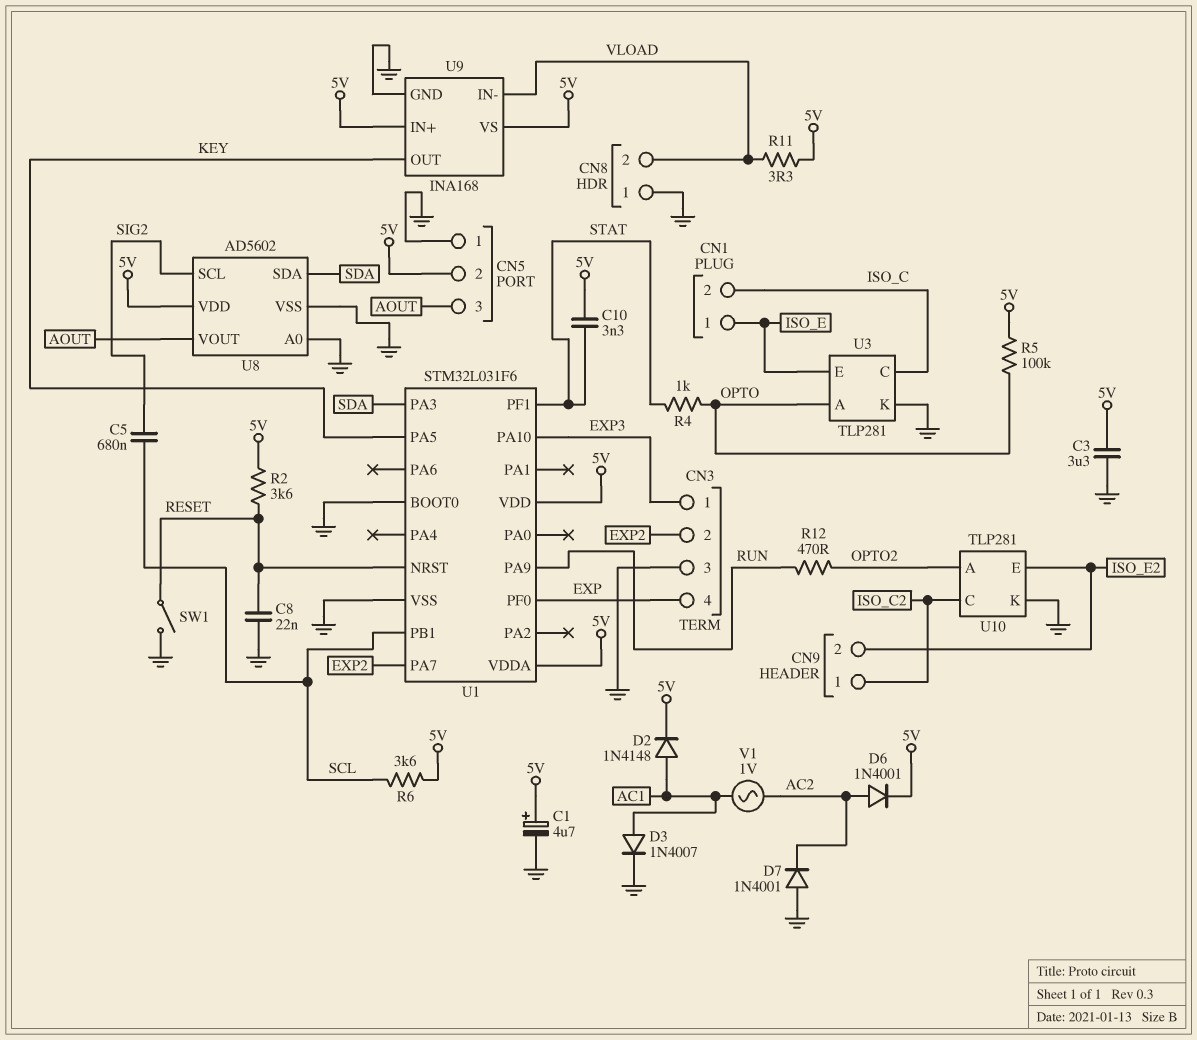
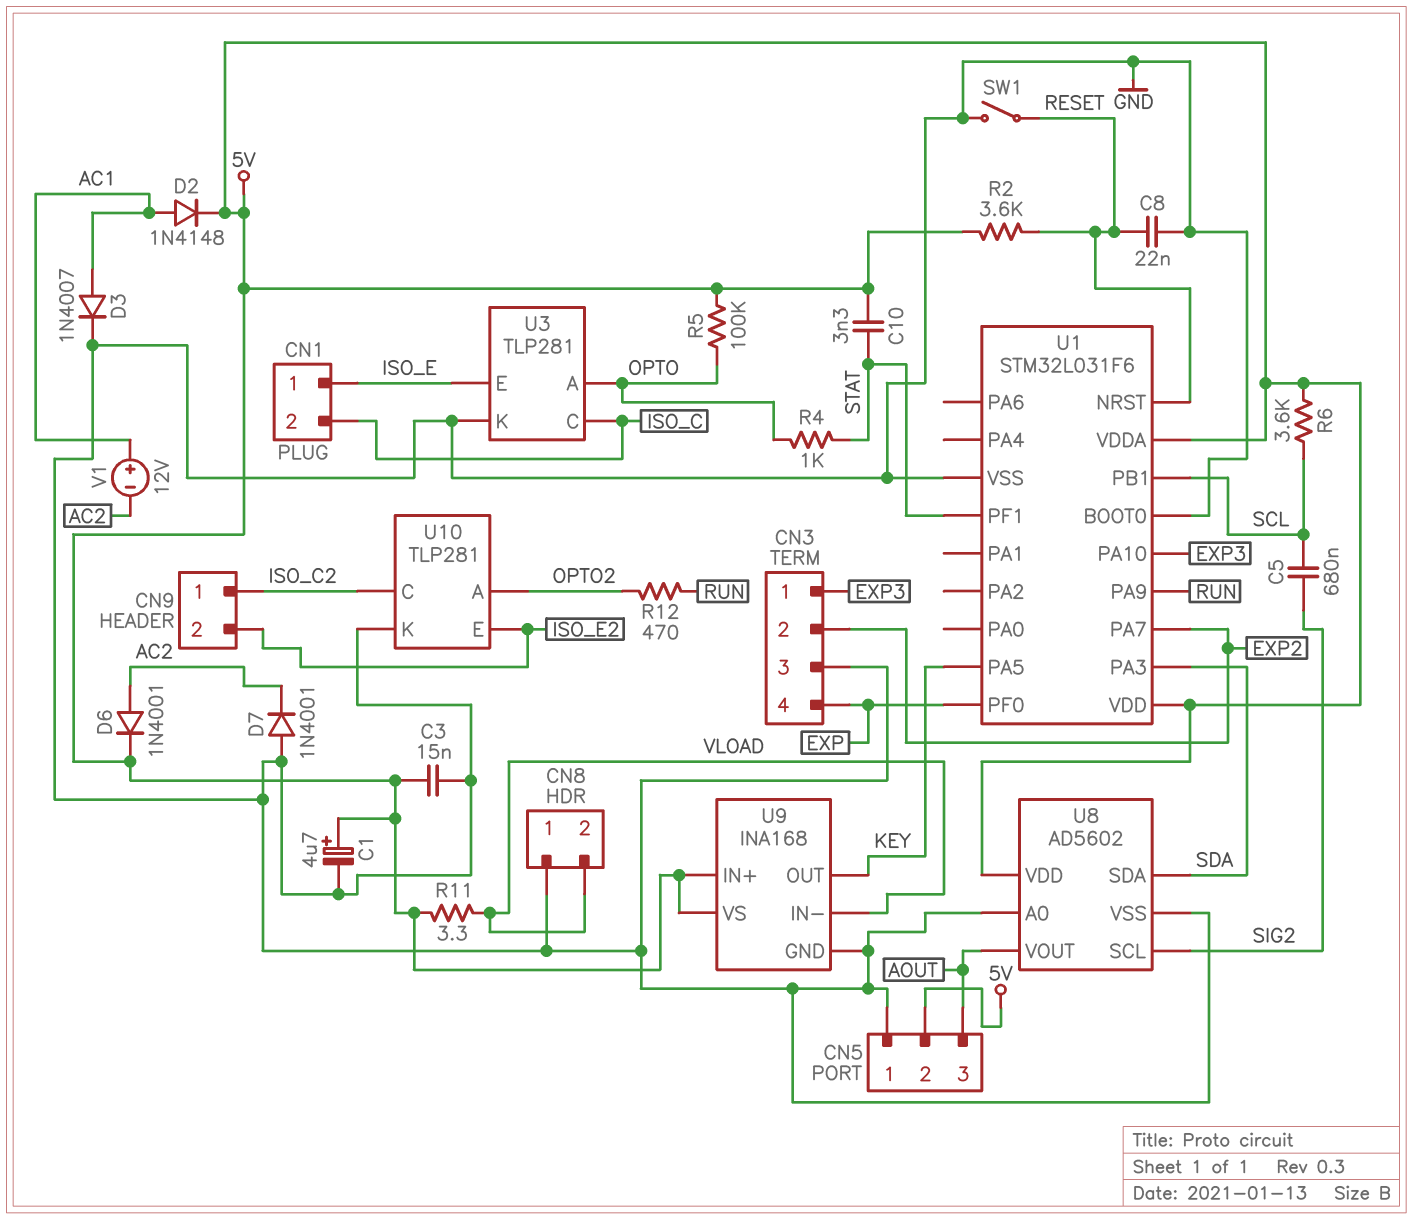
C3: 3.3uF (5V, GND) -> 15nF (5V, GND)
V1: AC 1V (AC1, AC2) -> 12V (plus AC1, minus AC2)

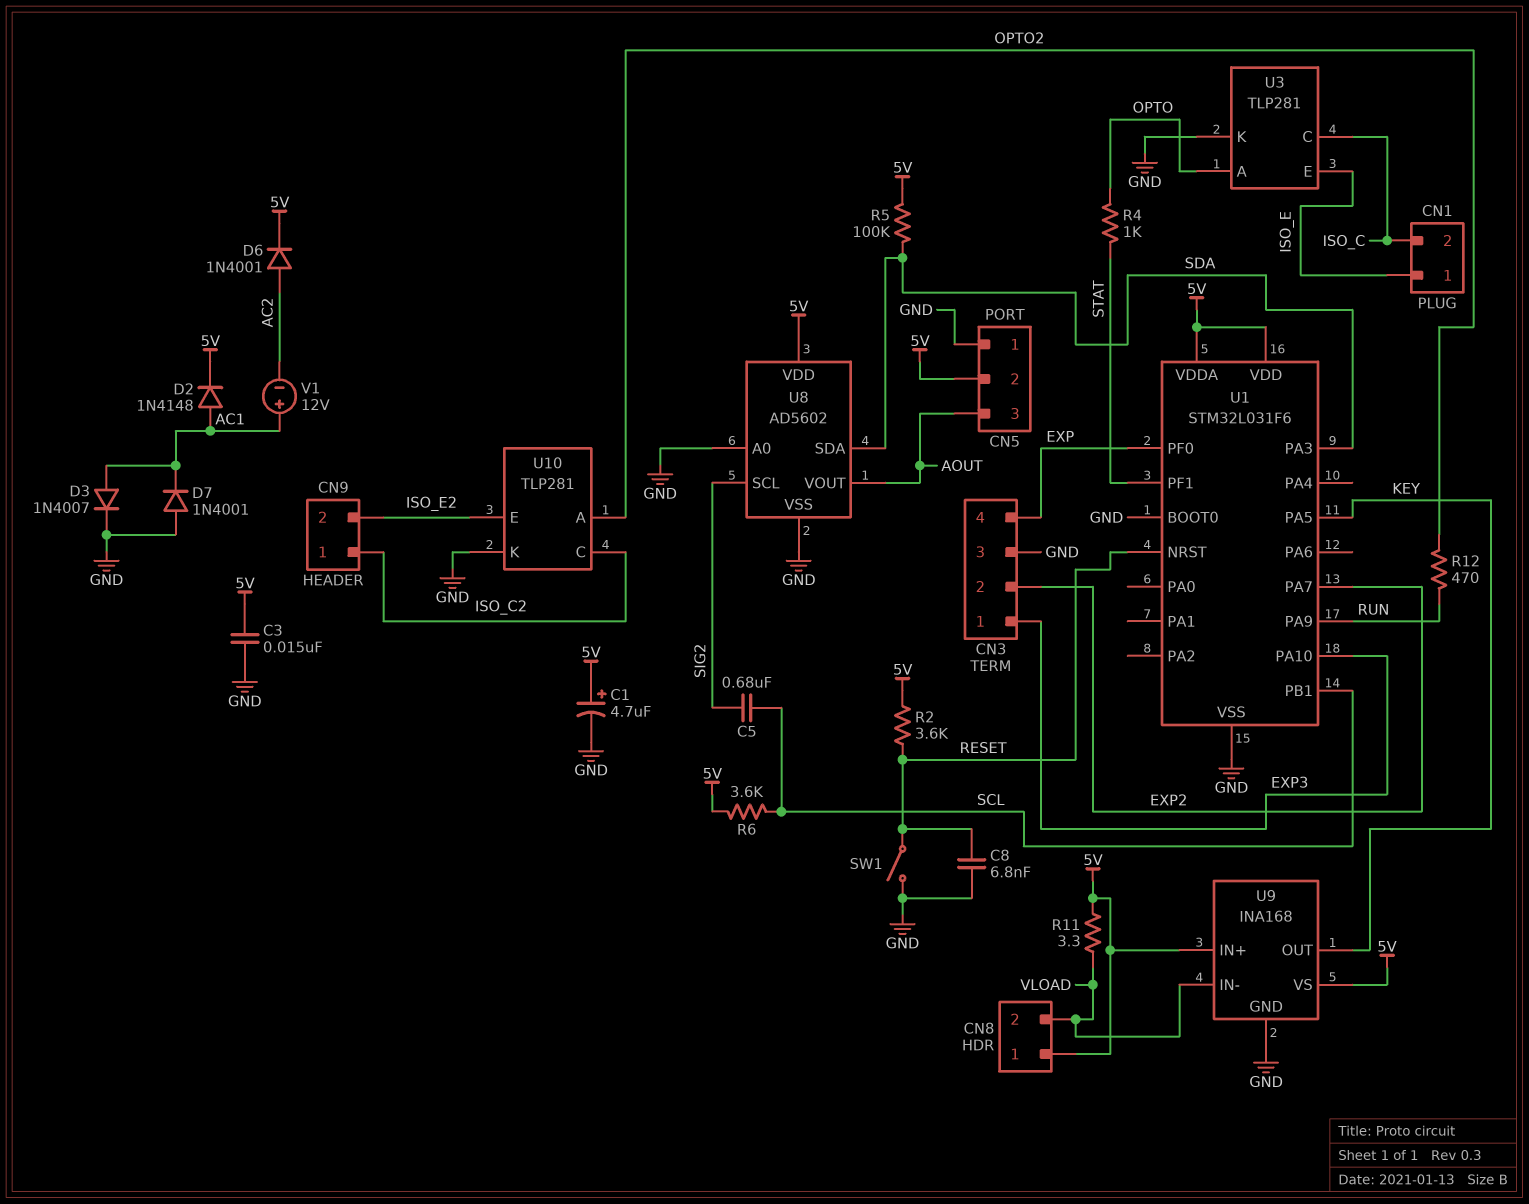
C8: 22nF (GND, RESET) -> 6.8nF (GND, RESET)
C10: 3.3nF (5V, STAT) -> none
CN8 pin 1: GND -> 5V
D7: diode 1N4001 (A GND, K AC2) -> diode 1N4001 (A GND, K AC1)
R5: 100k (5V, OPTO) -> 100k (5V, SDA)

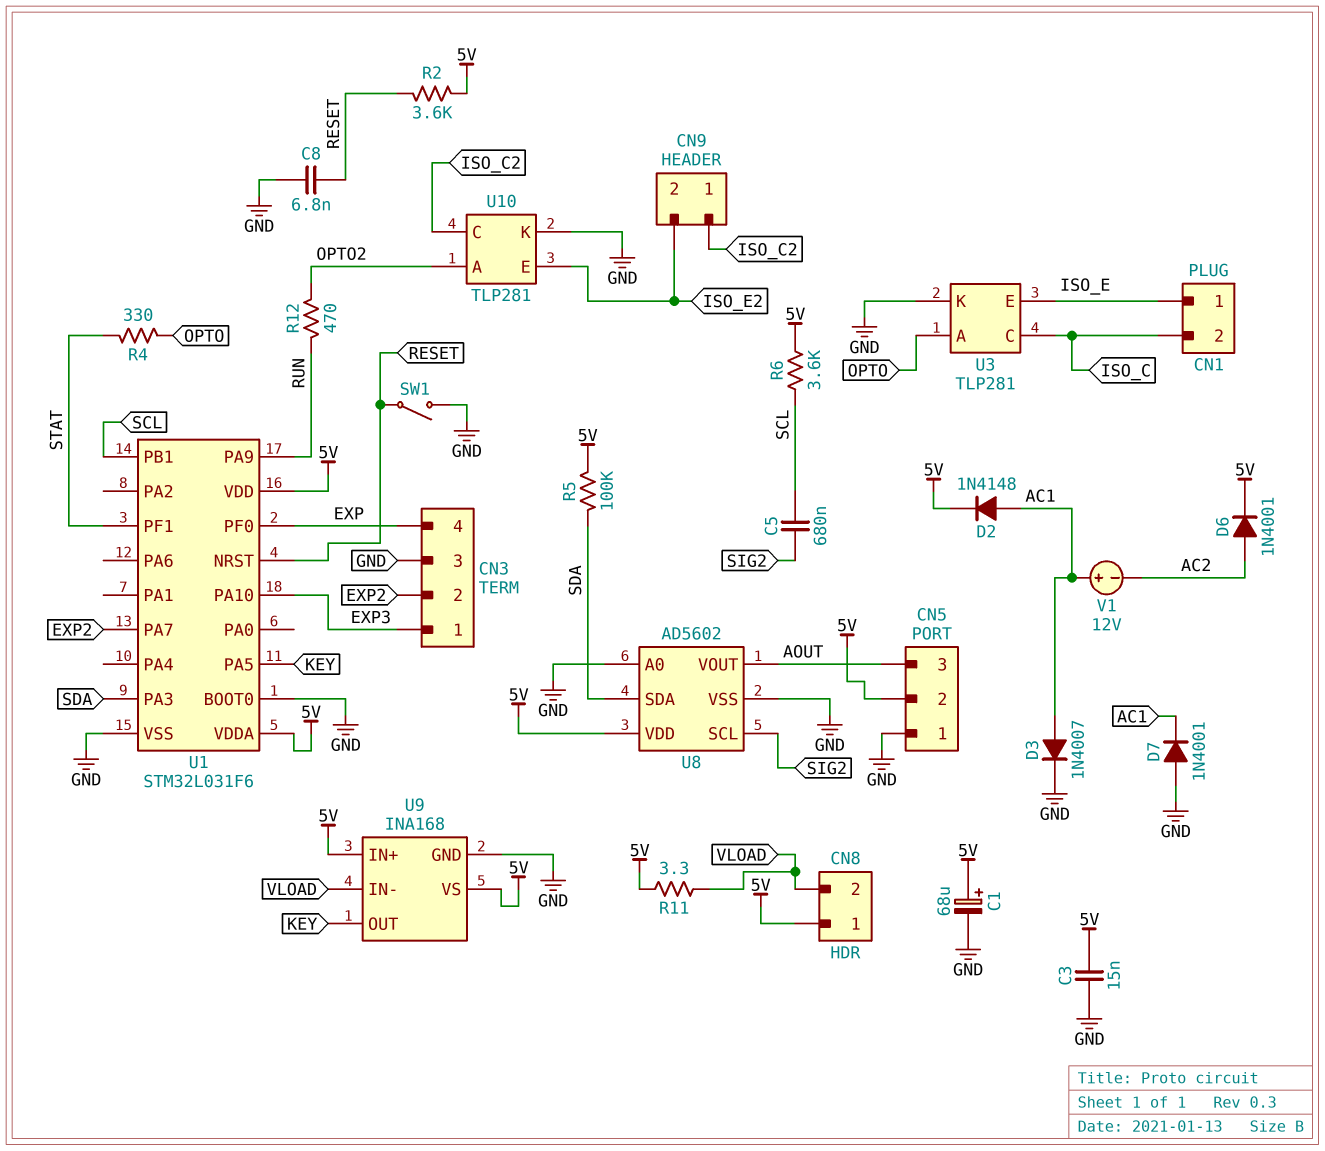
C1: 4.7uF (plus 5V, minus GND) -> 68uF (plus 5V, minus GND)
R4: 1k (OPTO, STAT) -> 330 (OPTO, STAT)

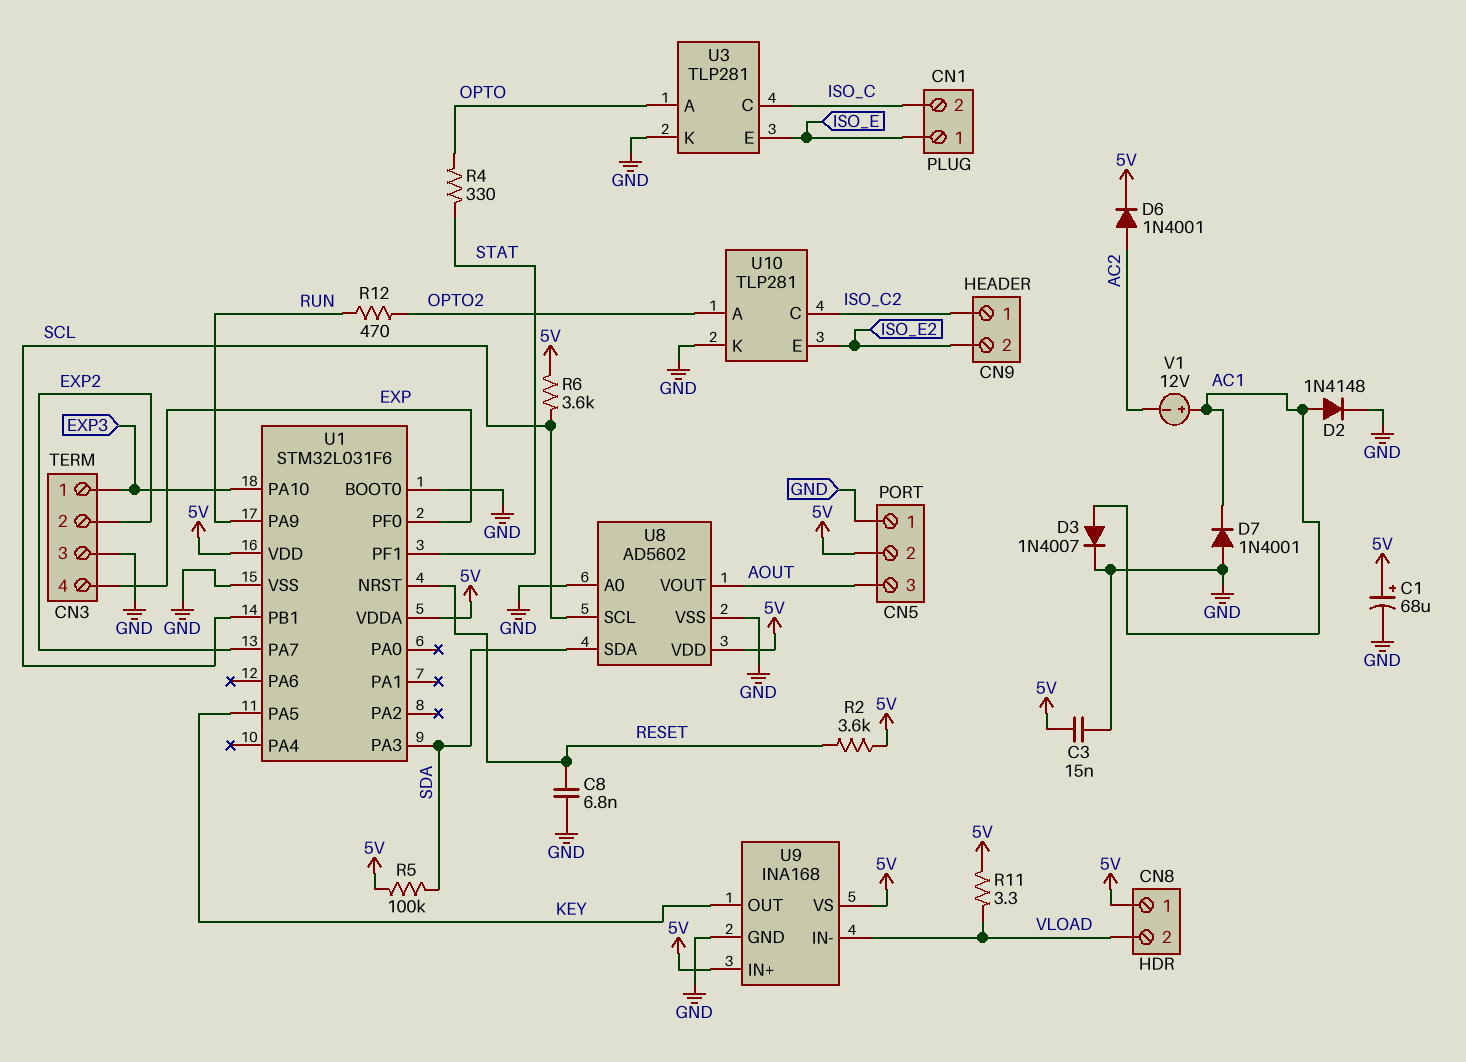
C5: 680nF (SCL, SIG2) -> none
D2: diode 1N4148 (A AC1, K 5V) -> diode 1N4148 (A AC1, K GND)
SW1: switch (GND, RESET) -> none
U8 pin SCL: SIG2 -> SCL

